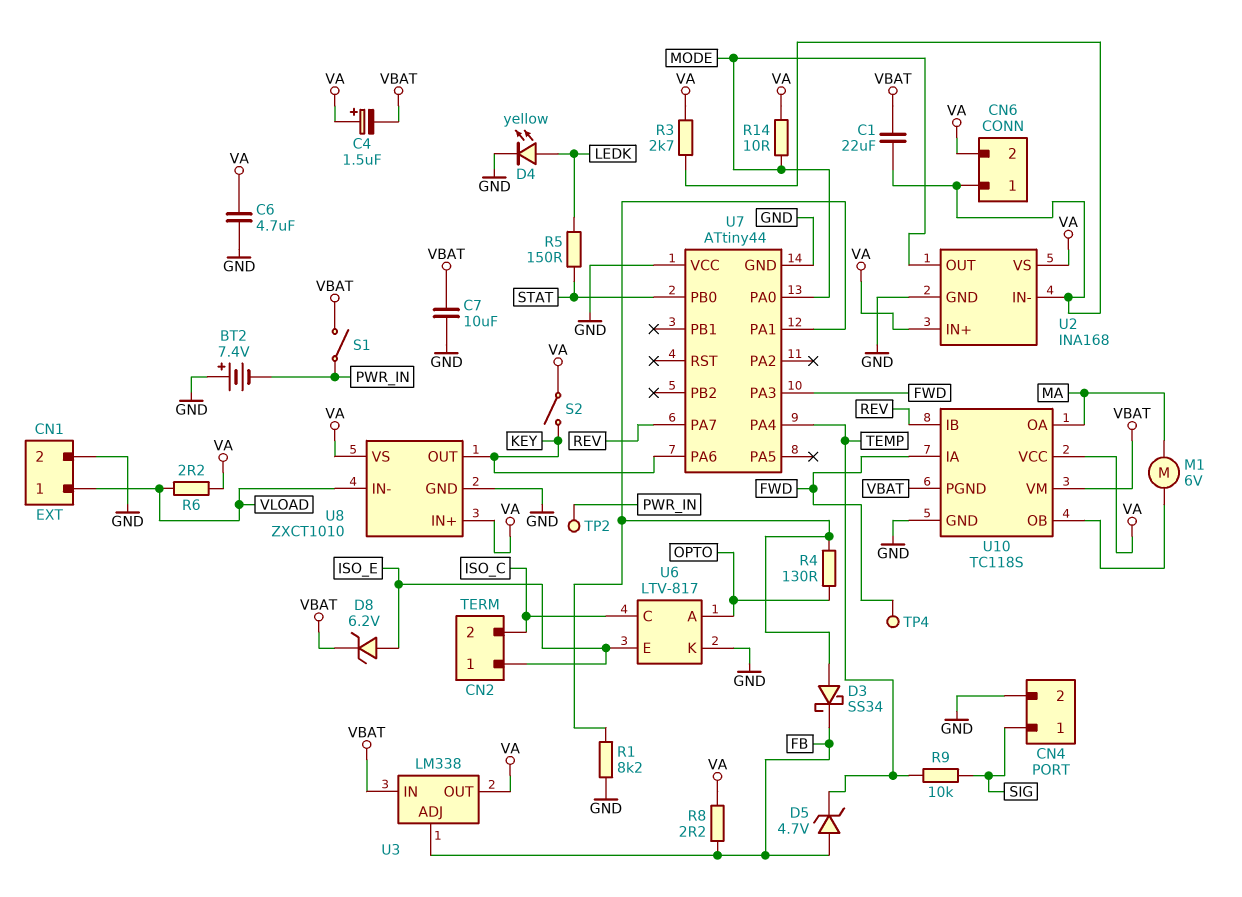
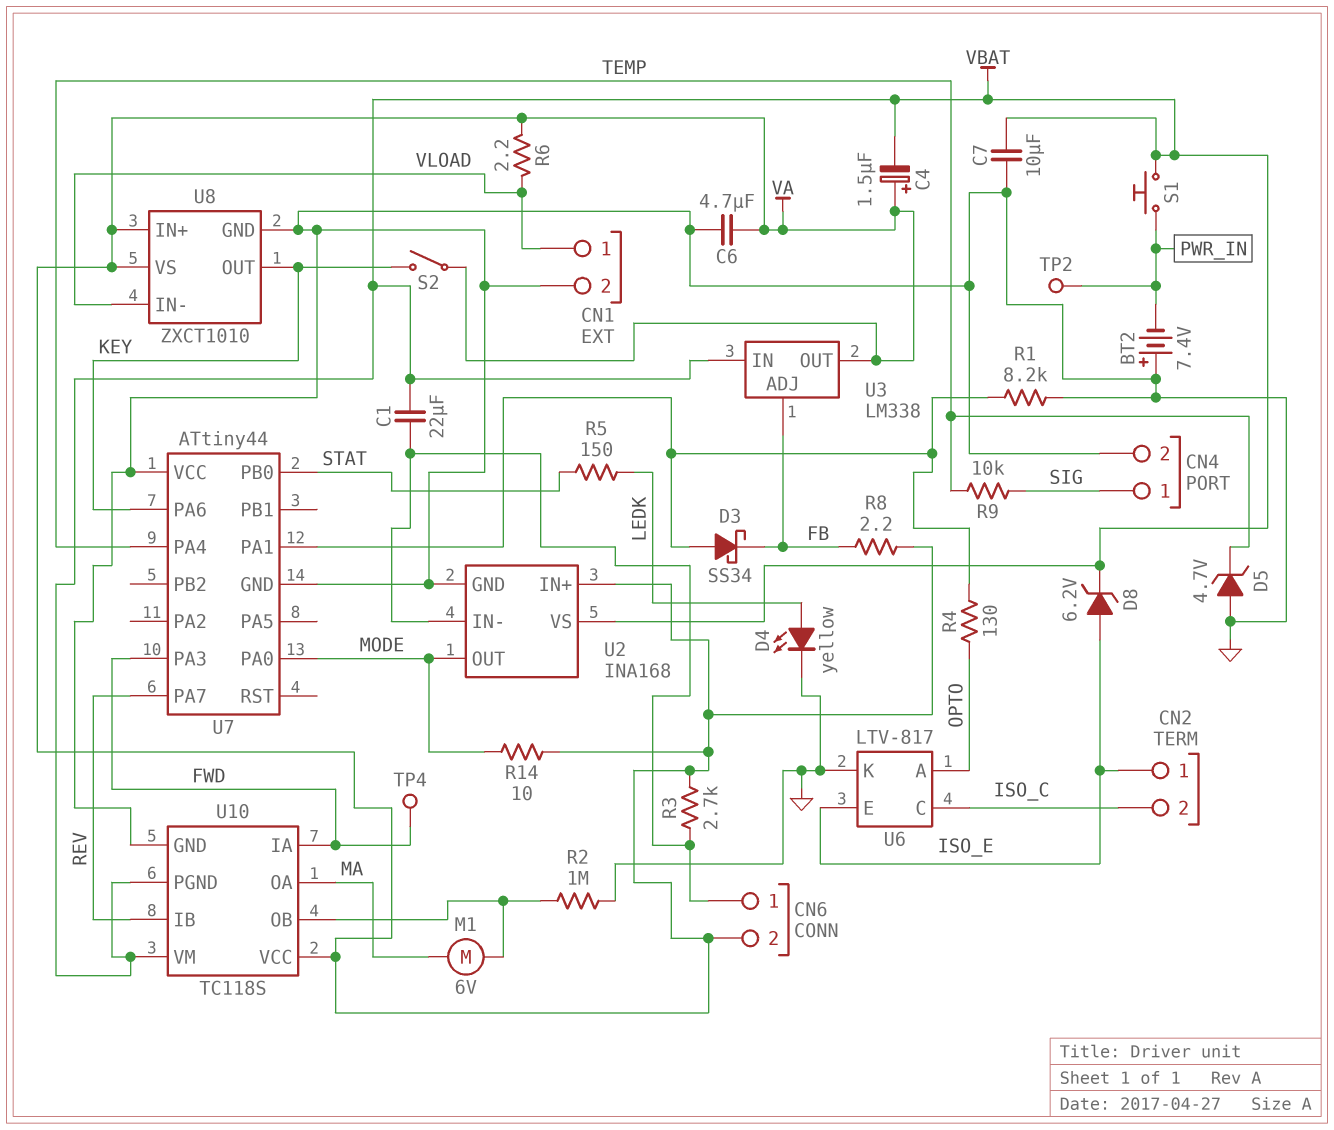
D5: zener 4.7V (A FB, K TEMP) -> zener 4.7V (A GND, K TEMP)
R2: none -> 1M (GND, U10/OB)
S1: switch (PWR_IN, VBAT) -> button (PWR_IN, VBAT)
U2 pin VS: VA -> VBAT

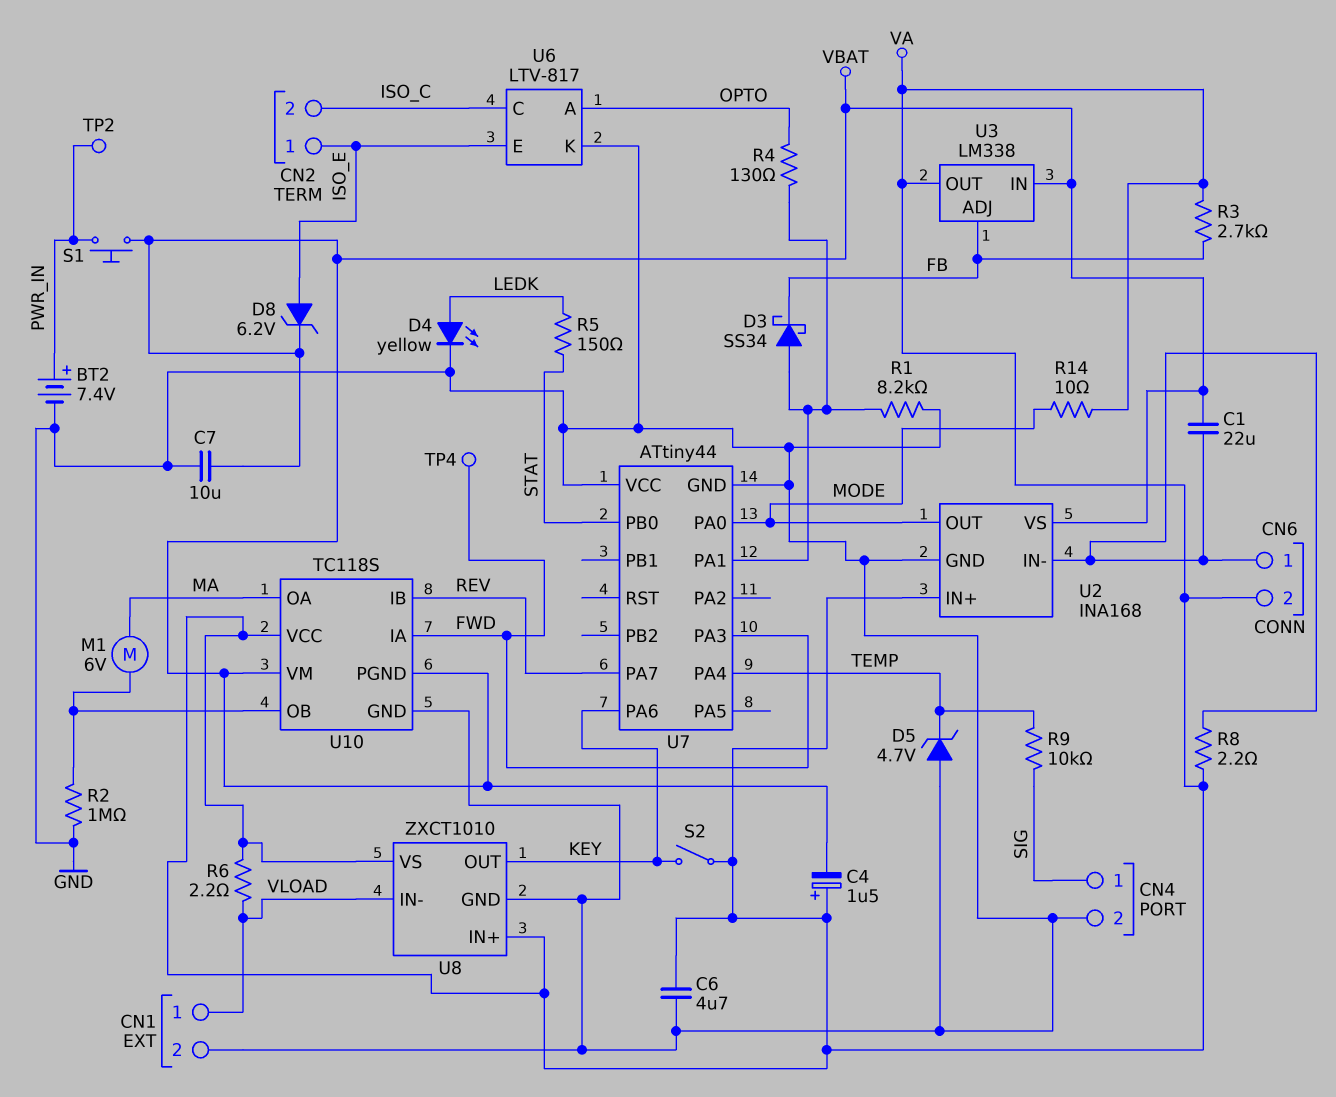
BT2: 7.4V (plus GND, minus PWR_IN) -> 7.4V (plus PWR_IN, minus GND)
R3: 2.7k (CN6/1, VA) -> 2.7k (FB, VA)
R8: 2.2 (FB, VA) -> 2.2 (CN6/1, VA)

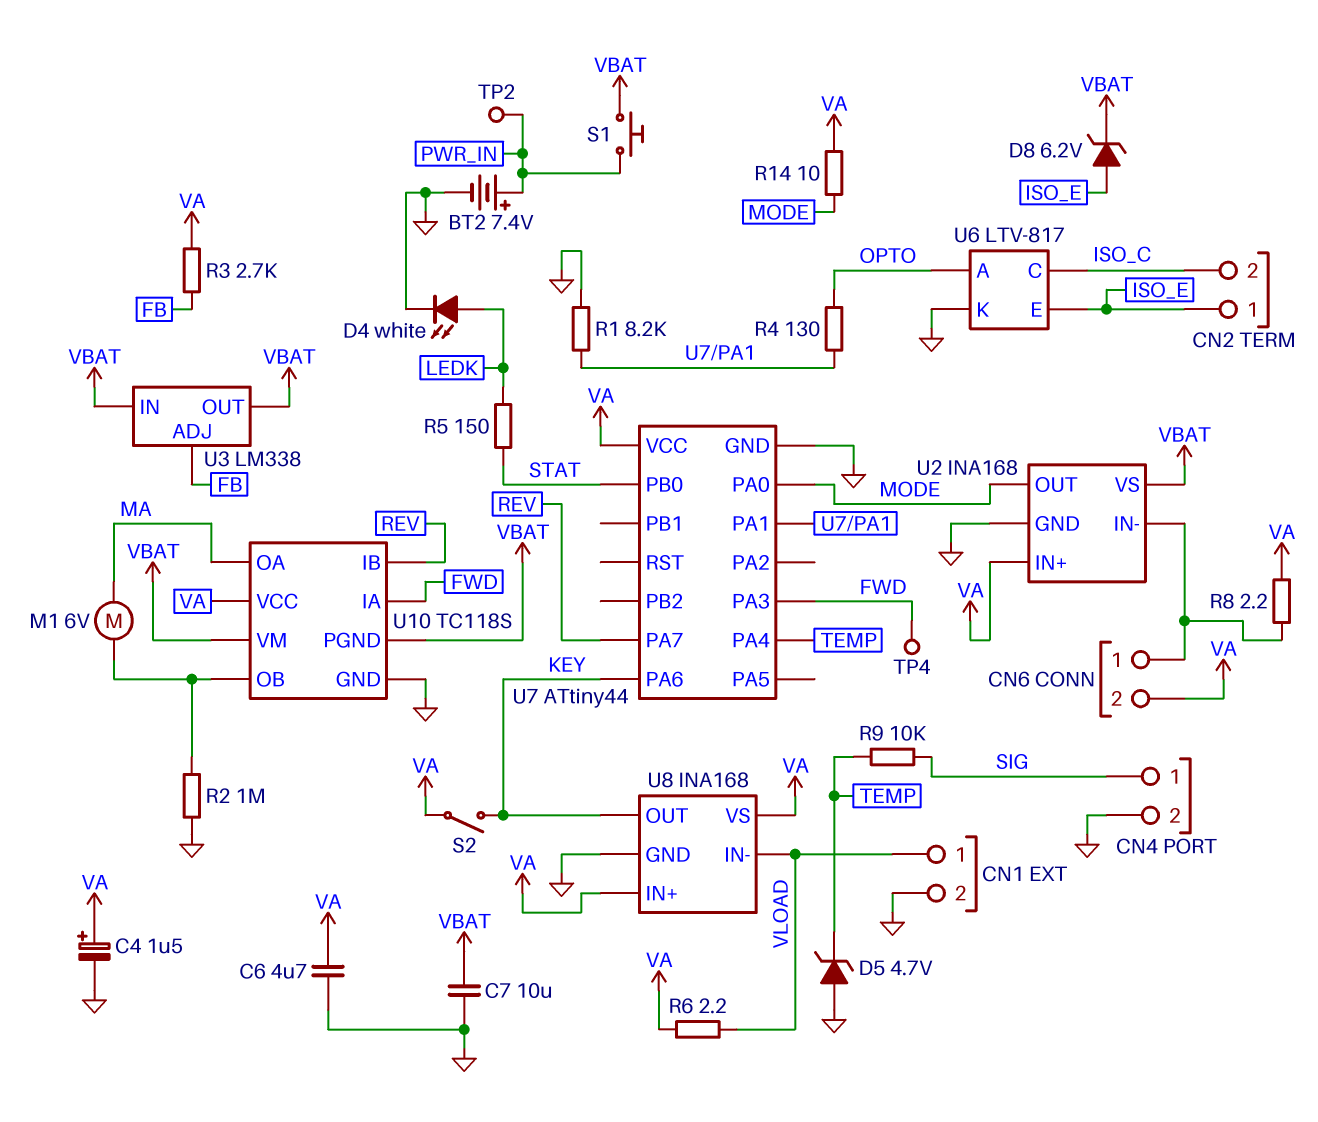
C1: 22uF (CN6/1, VBAT) -> none
C4: 1.5uF (plus VA, minus VBAT) -> 1.5uF (plus VA, minus GND)
D3: schottky SS34 (A U7/PA1, K FB) -> none
D4: LED yellow (A LEDK, K GND) -> LED white (A LEDK, K GND)
U3 pin OUT: VA -> VBAT
U7 pin VCC: GND -> VA
U8: ZXCT1010 -> INA168

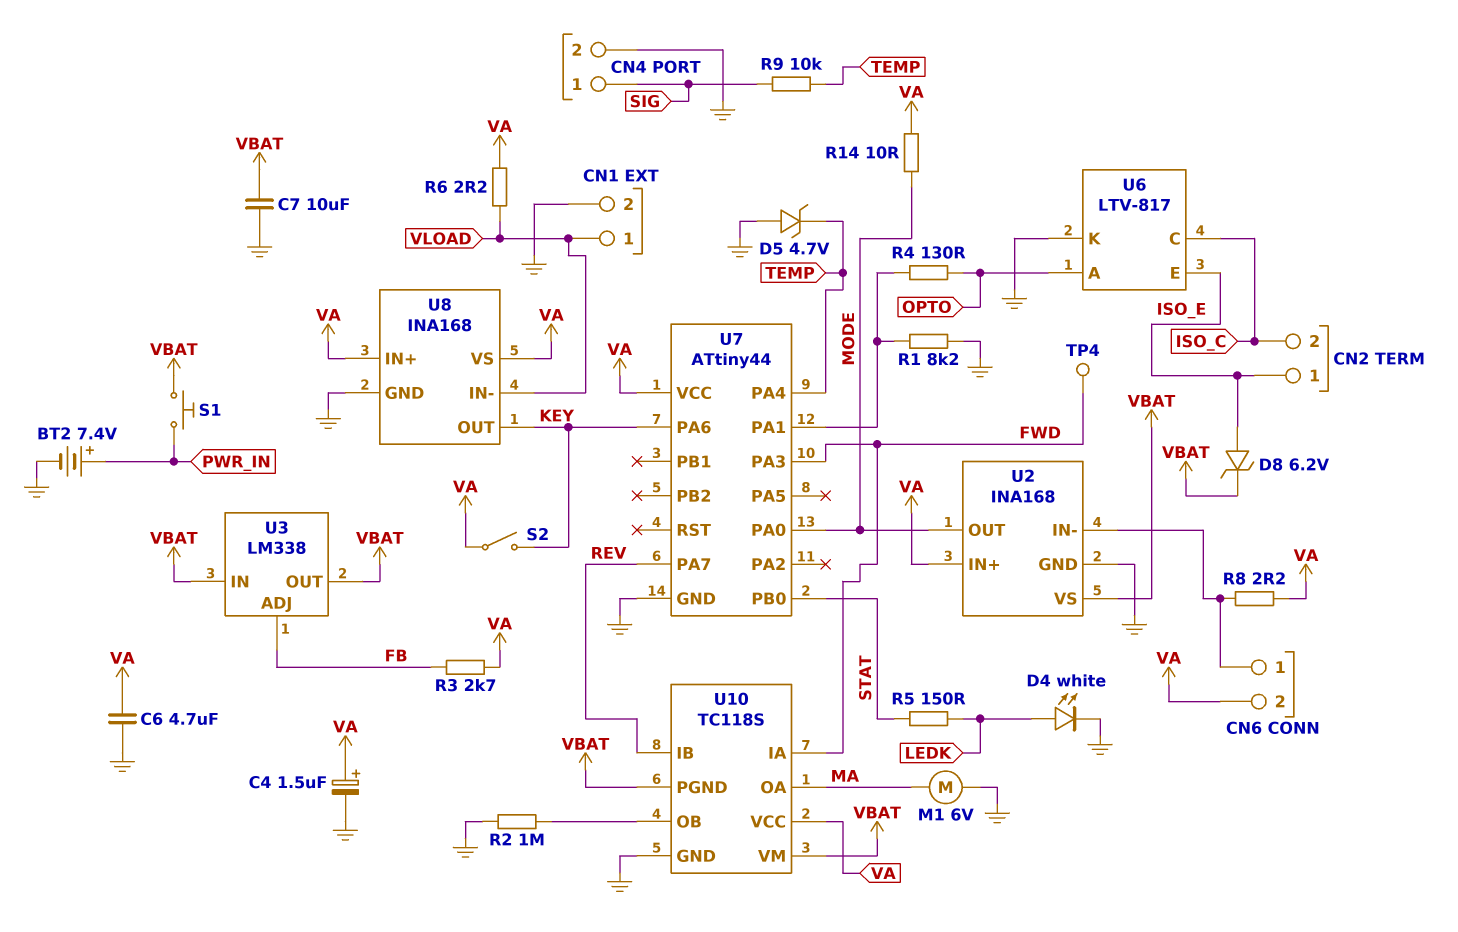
M1: motor 6V (MA, U10/OB) -> motor 6V (GND, MA)
TP2: test point (PWR_IN) -> none

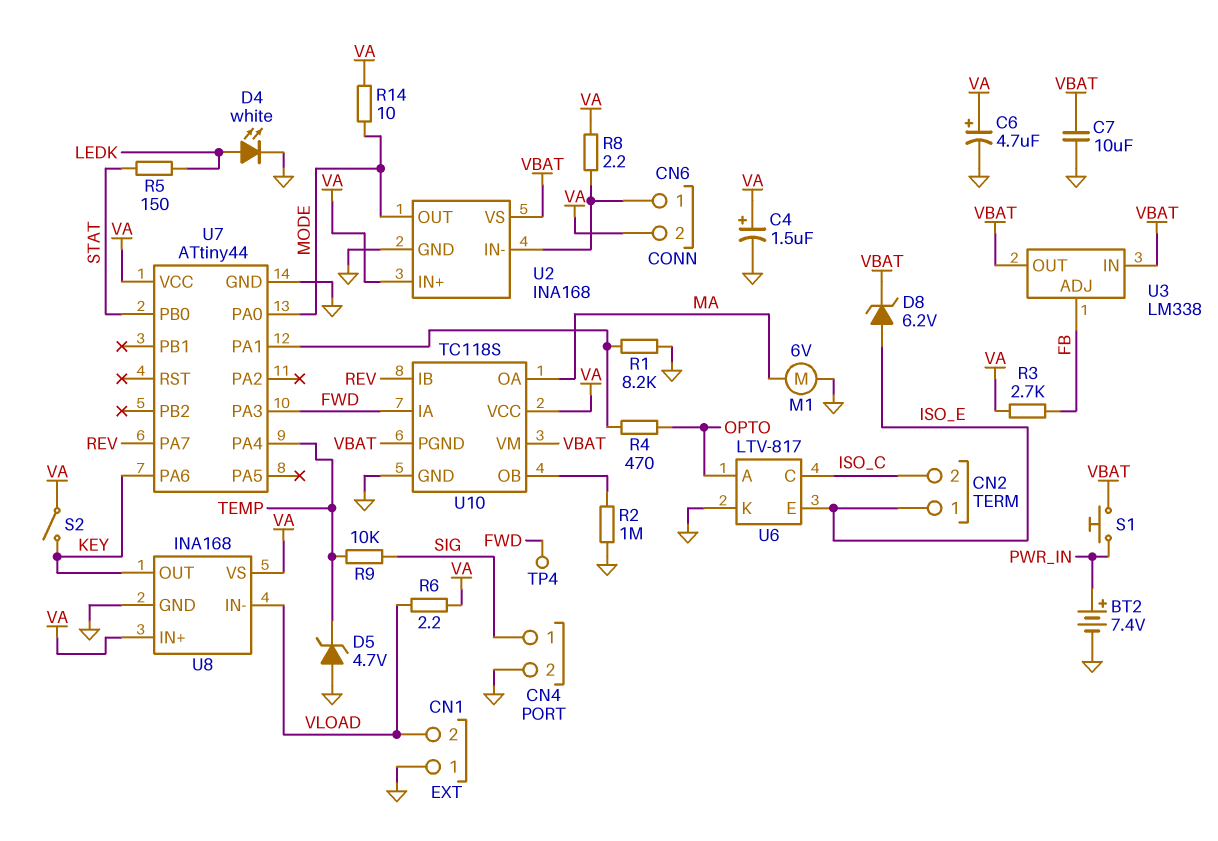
C6: 4.7uF (GND, VA) -> 4.7uF (plus VA, minus GND)
CN1 pin 1: VLOAD -> GND
CN1 pin 2: GND -> VLOAD
R4: 130 (OPTO, U7/PA1) -> 470 (OPTO, U7/PA1)

